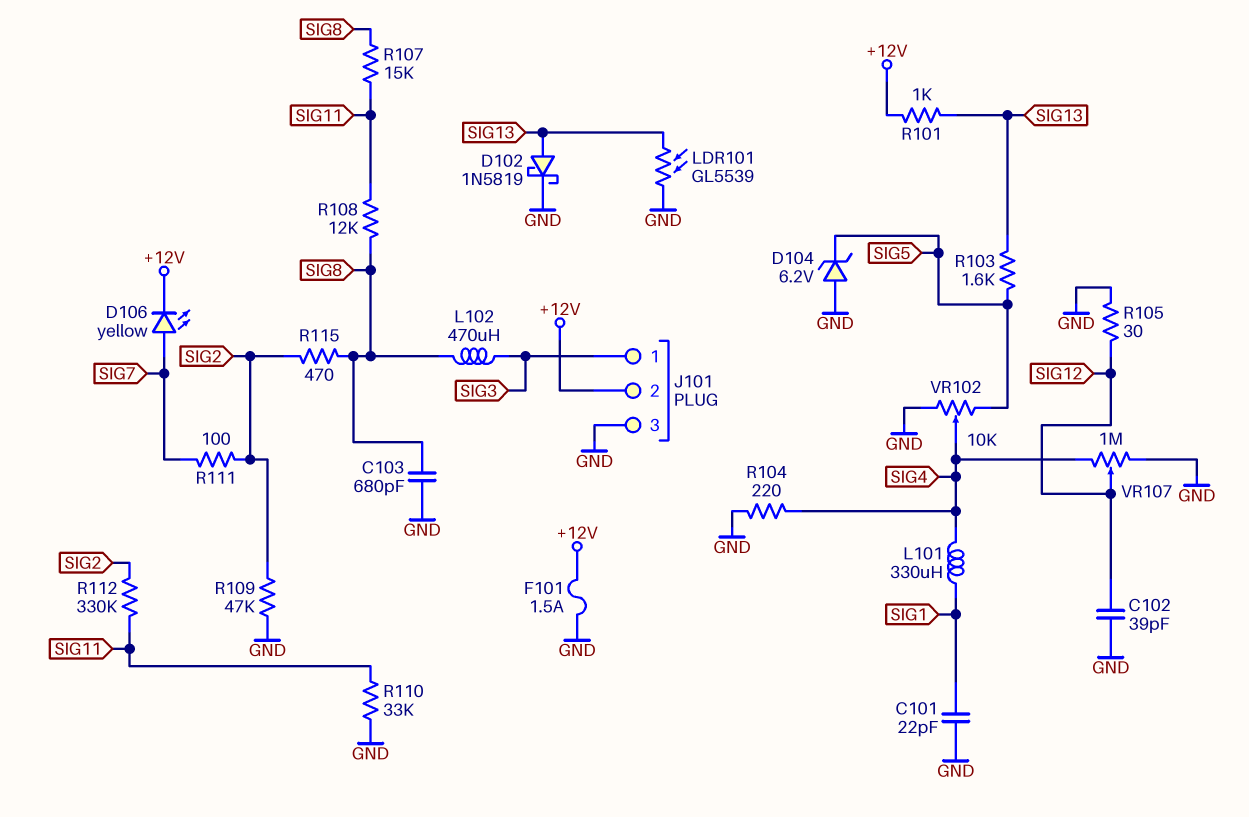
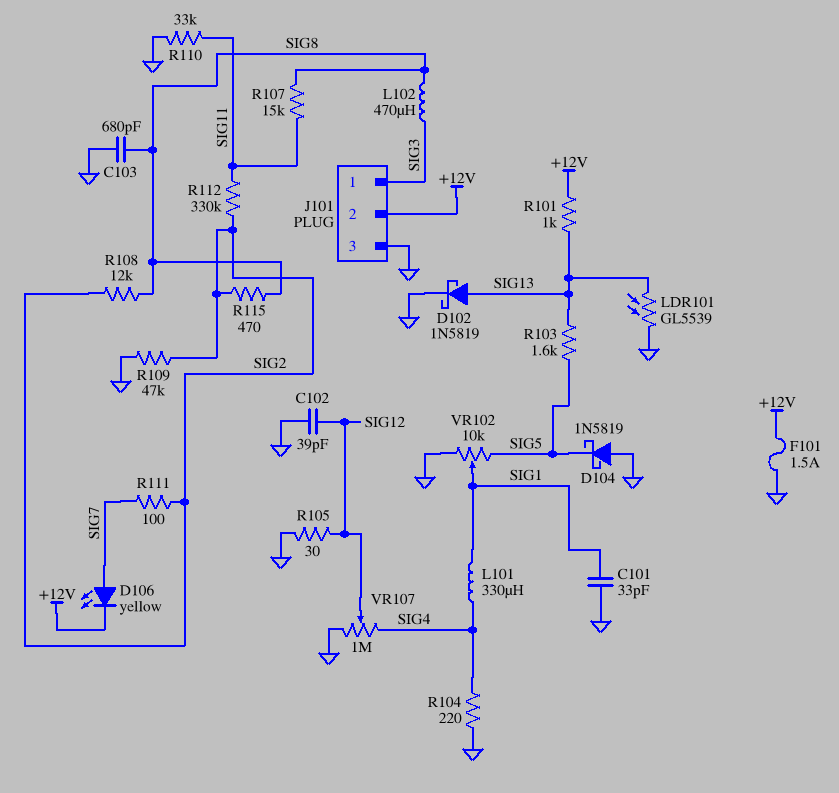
C101: 22pF (GND, SIG1) -> 33pF (GND, SIG1)
D104: zener 6.2V (A GND, K SIG5) -> schottky 1N5819 (A GND, K SIG5)
R108: 12k (SIG8, SIG11) -> 12k (SIG2, SIG8)
VR102: 10k (GND, SIG5, wiper SIG4) -> 10k (GND, SIG5, wiper SIG1)

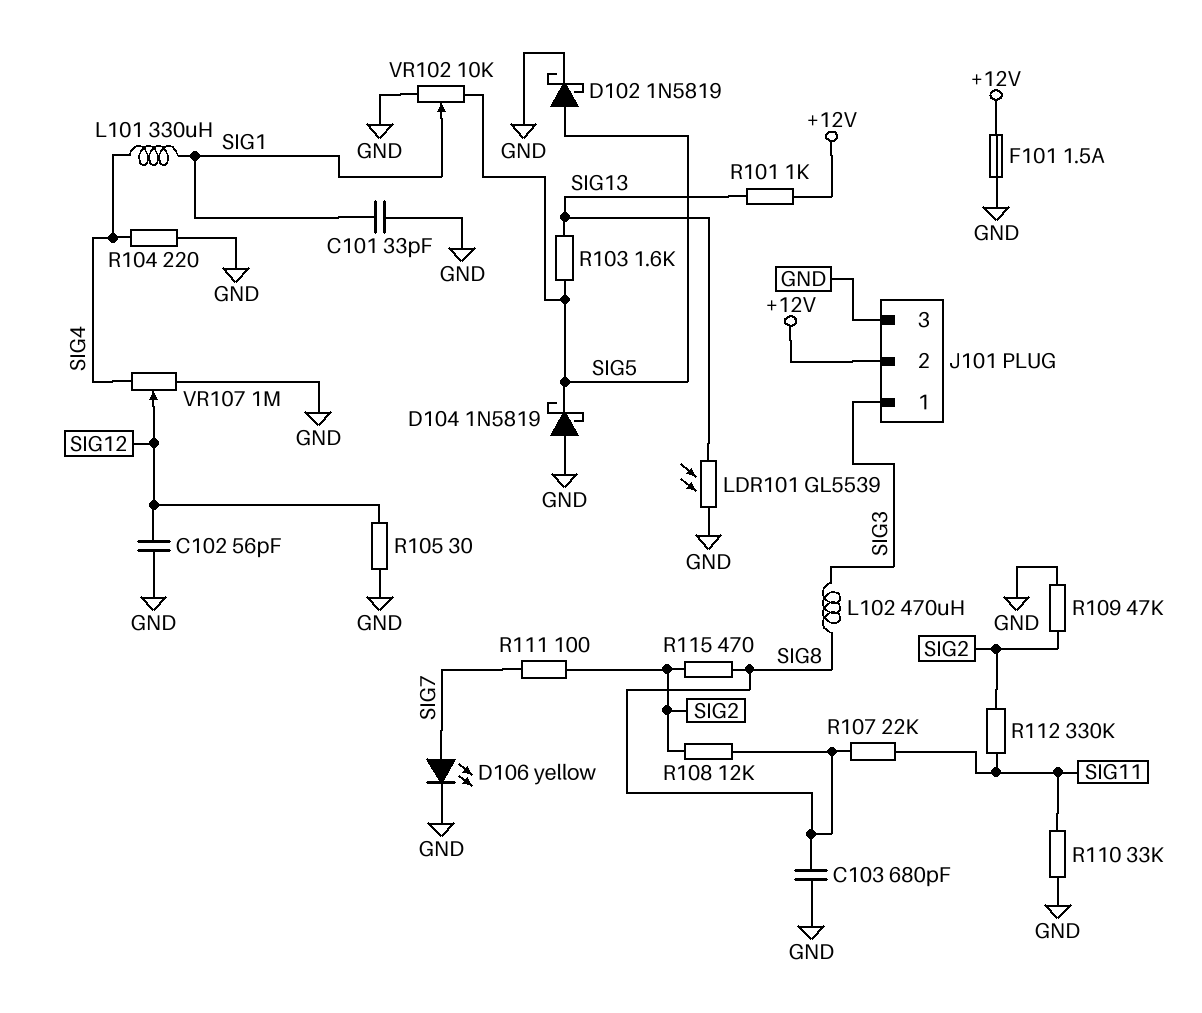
C102: 39pF (GND, SIG12) -> 56pF (GND, SIG12)
D102: schottky 1N5819 (A SIG13, K GND) -> schottky 1N5819 (A SIG5, K GND)
D106: LED yellow (A SIG7, K +12V) -> LED yellow (A SIG7, K GND)
R107: 15k (SIG8, SIG11) -> 22k (SIG8, SIG11)

